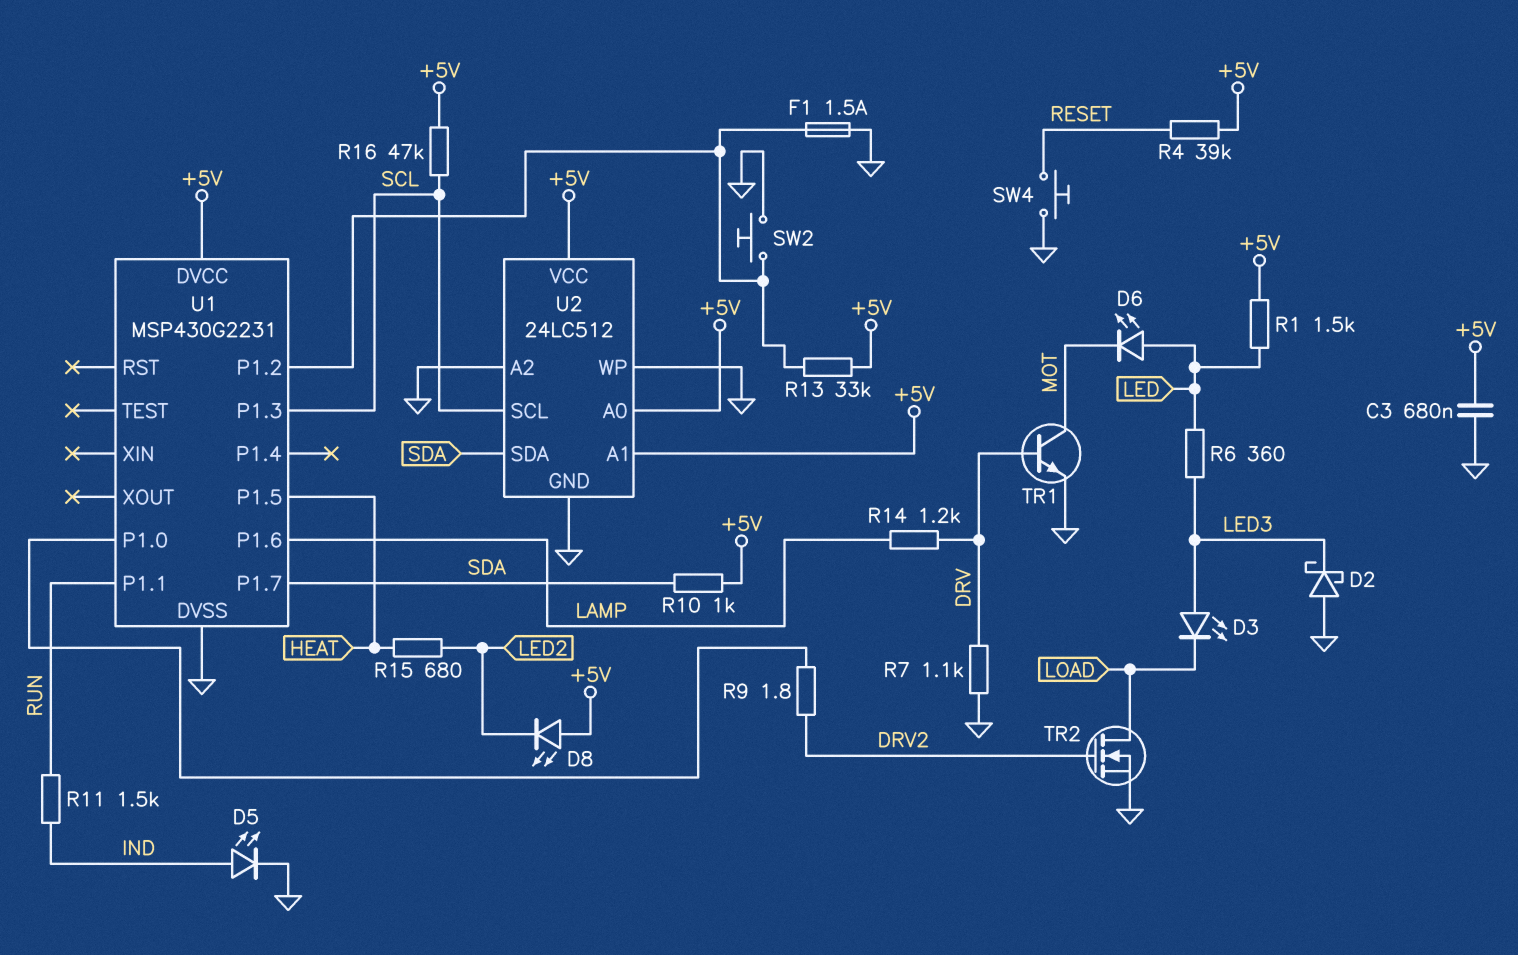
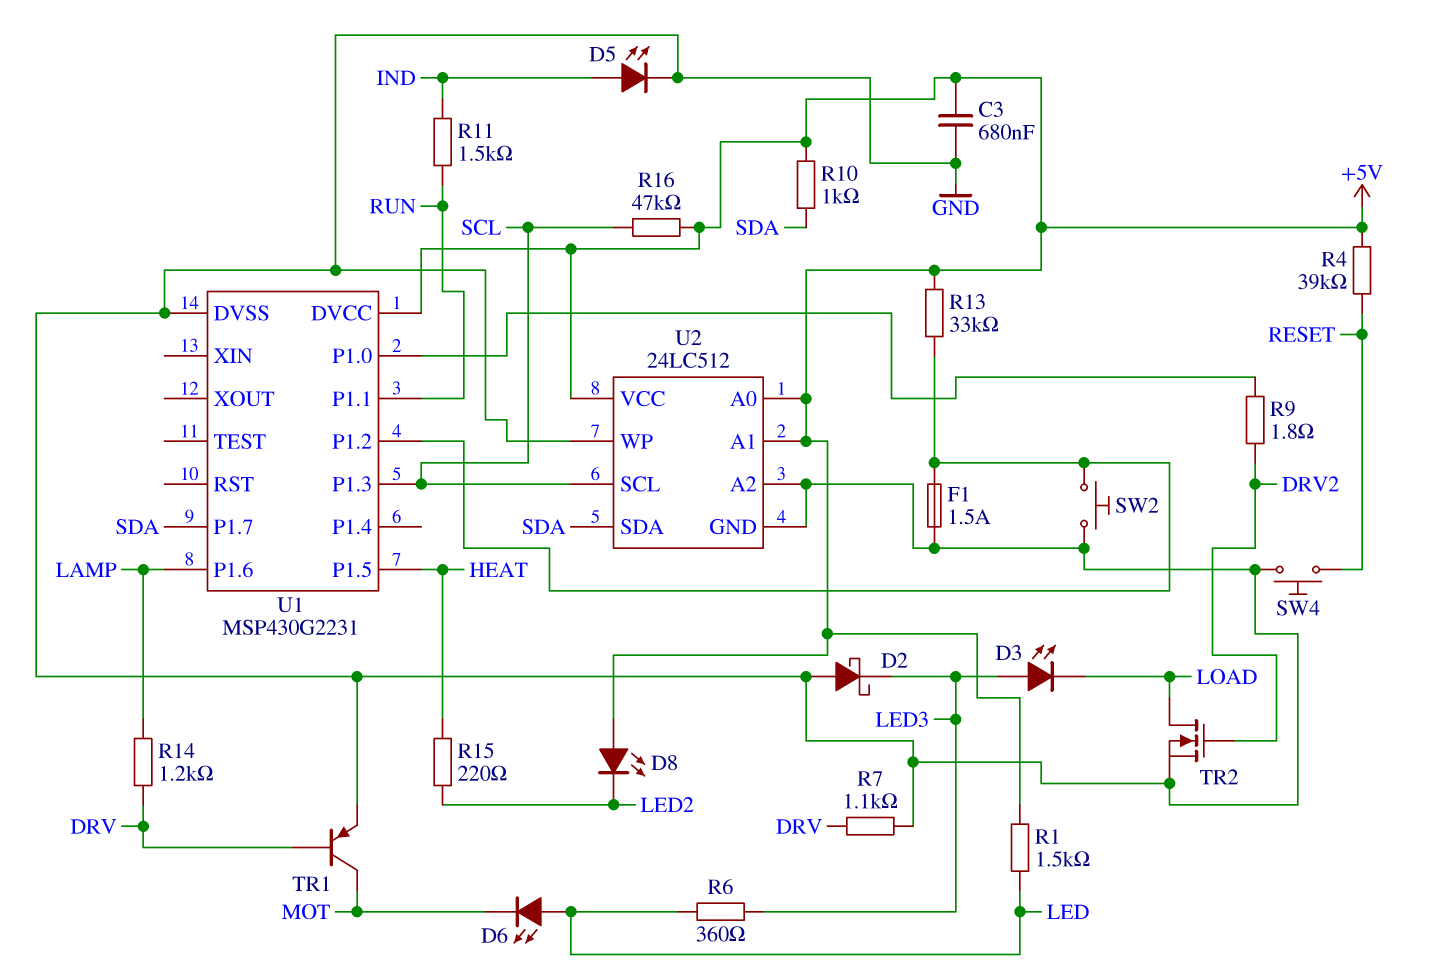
R15: 680 (HEAT, LED2) -> 220 (HEAT, LED2)
TR1: NPN (B DRV, C MOT, E GND) -> PNP (B DRV, C MOT, E GND)

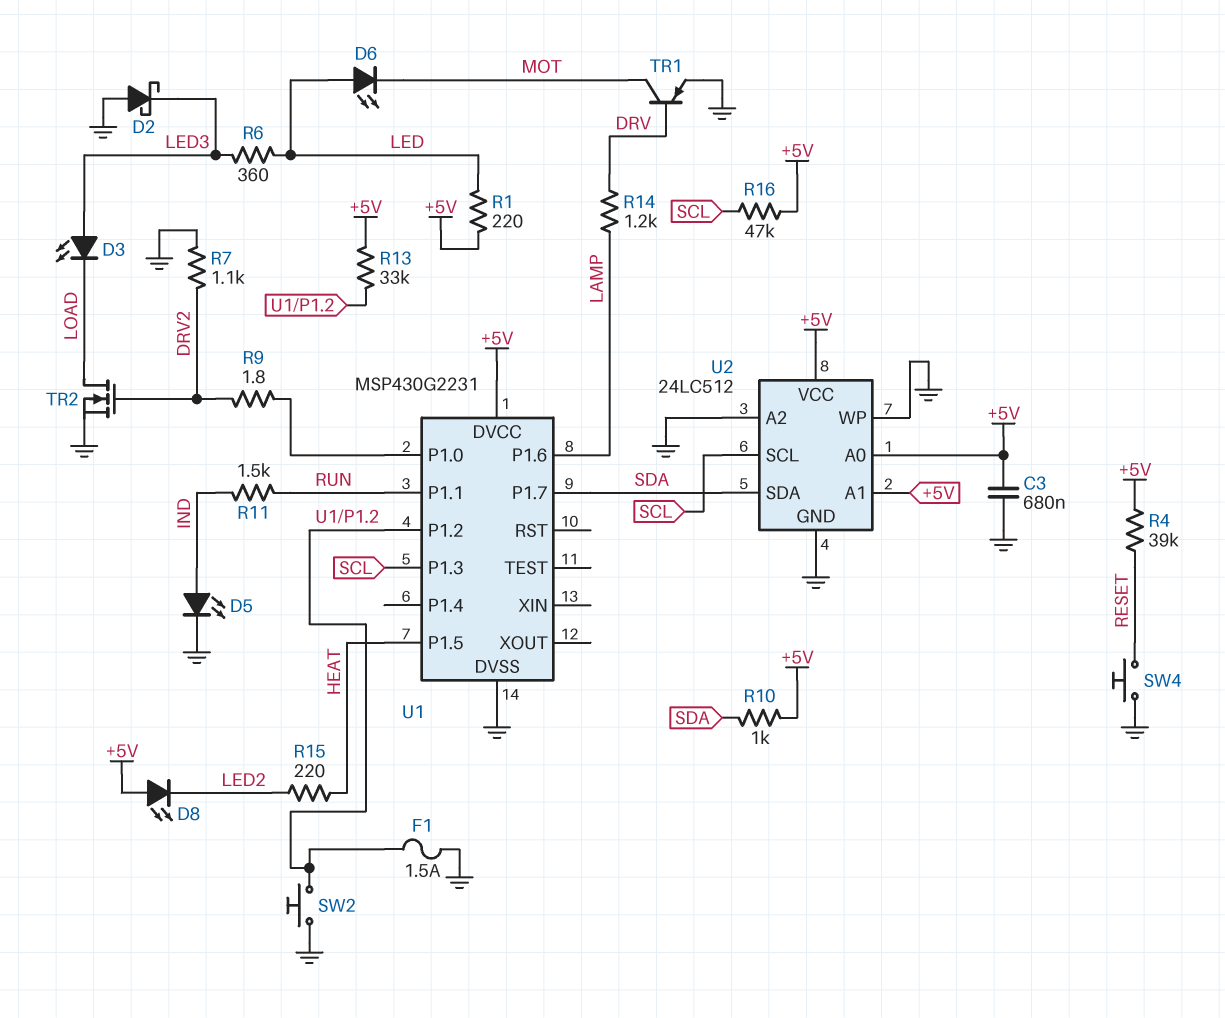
R1: 1.5k (+5V, LED) -> 220 (+5V, LED)
R7: 1.1k (DRV, GND) -> 1.1k (DRV2, GND)

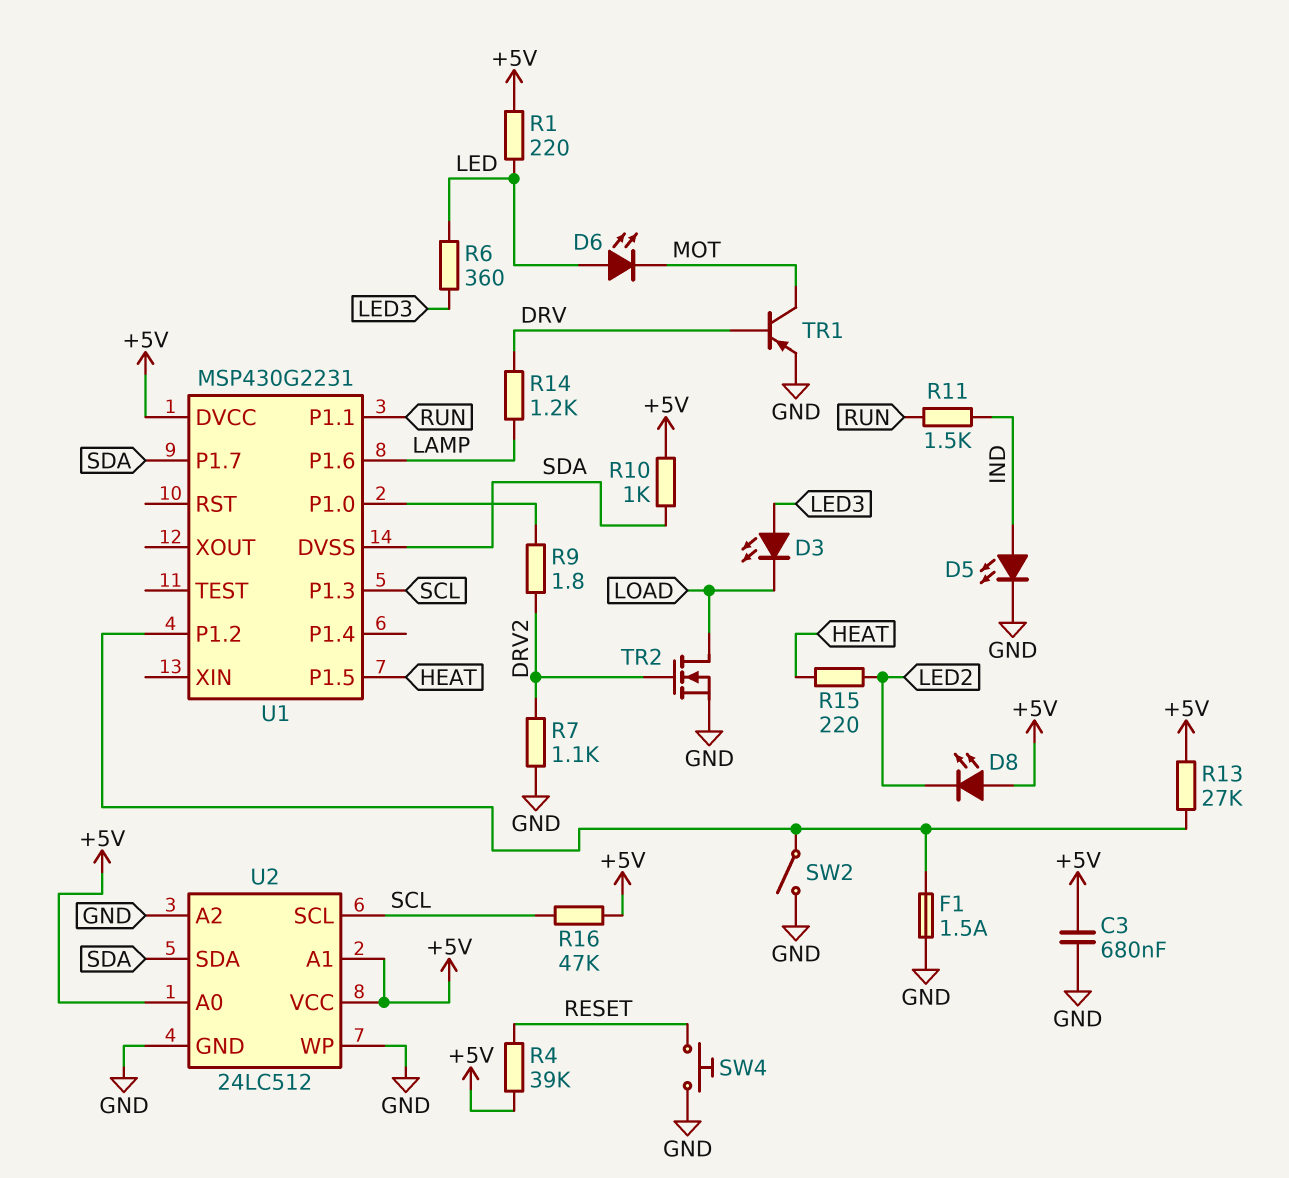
D2: schottky (A GND, K LED3) -> none
R13: 33k (+5V, U1/P1.2) -> 27k (+5V, U1/P1.2)
SW2: button (GND, U1/P1.2) -> switch (GND, U1/P1.2)
U1 pin DVSS: GND -> SDA

